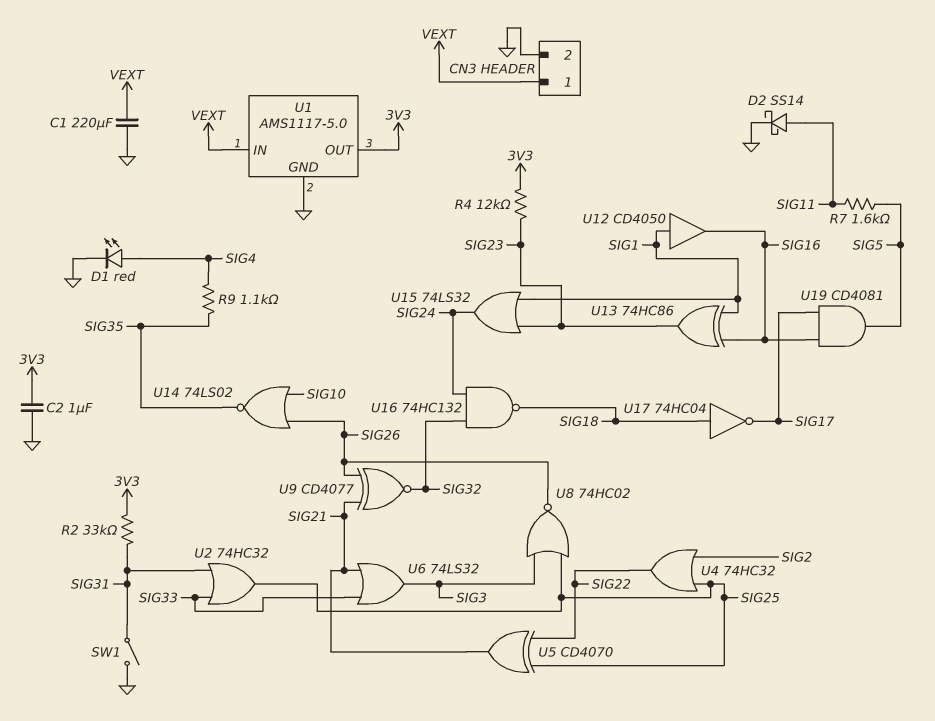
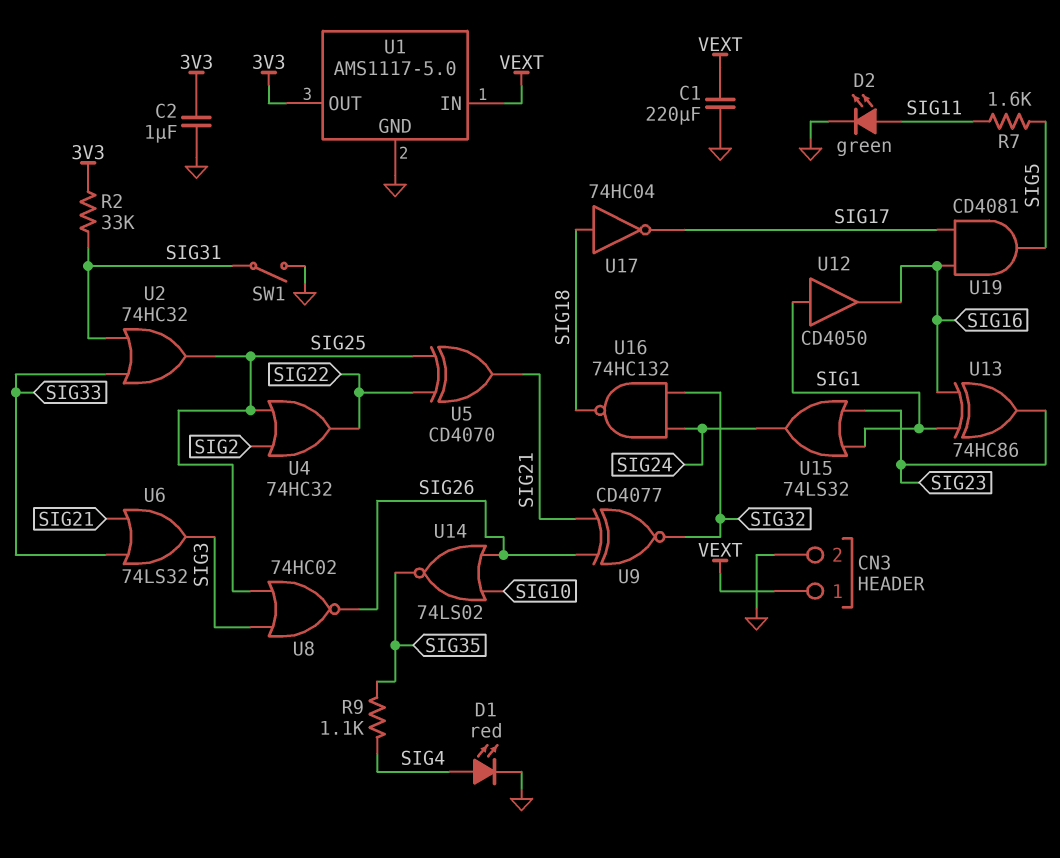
D2: schottky SS14 (A SIG11, K GND) -> LED green (A SIG11, K GND)
R4: 12k (3V3, SIG23) -> none

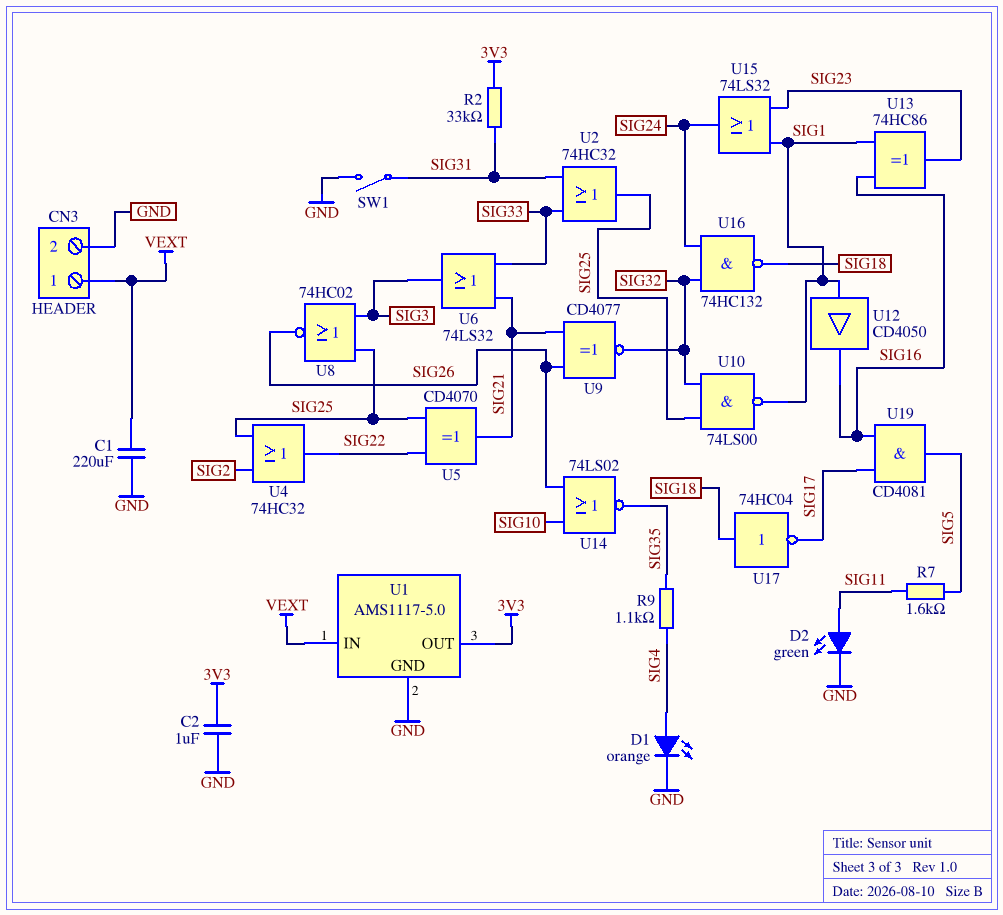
D1: LED red (A SIG4, K GND) -> LED orange (A SIG4, K GND)
U10: none -> NAND 74LS00 (in SIG25, in SIG32, out SIG1)

